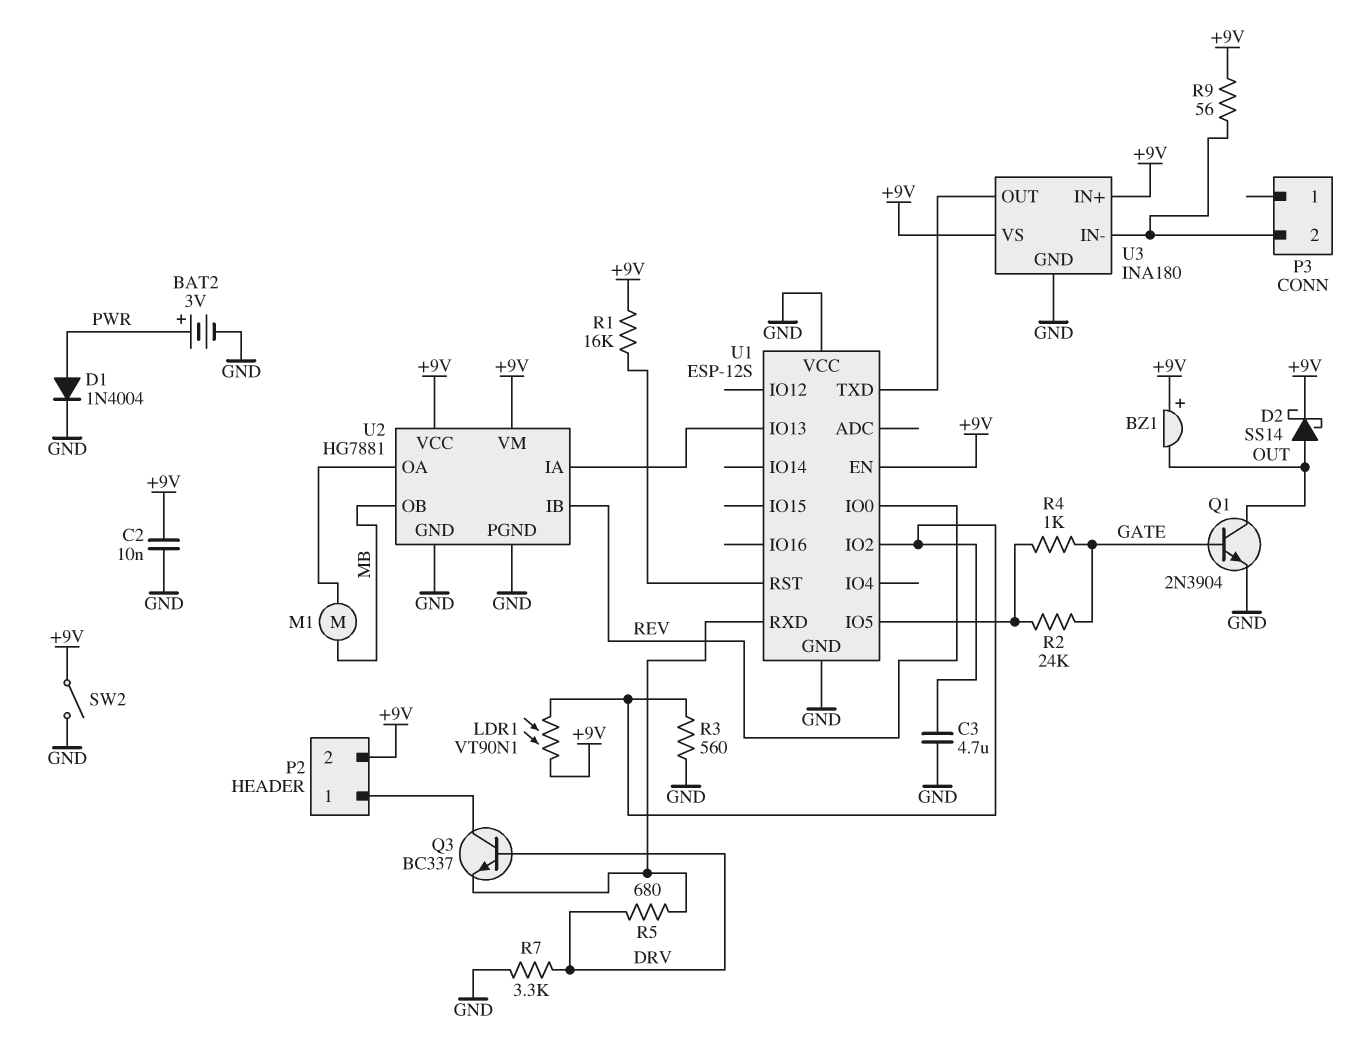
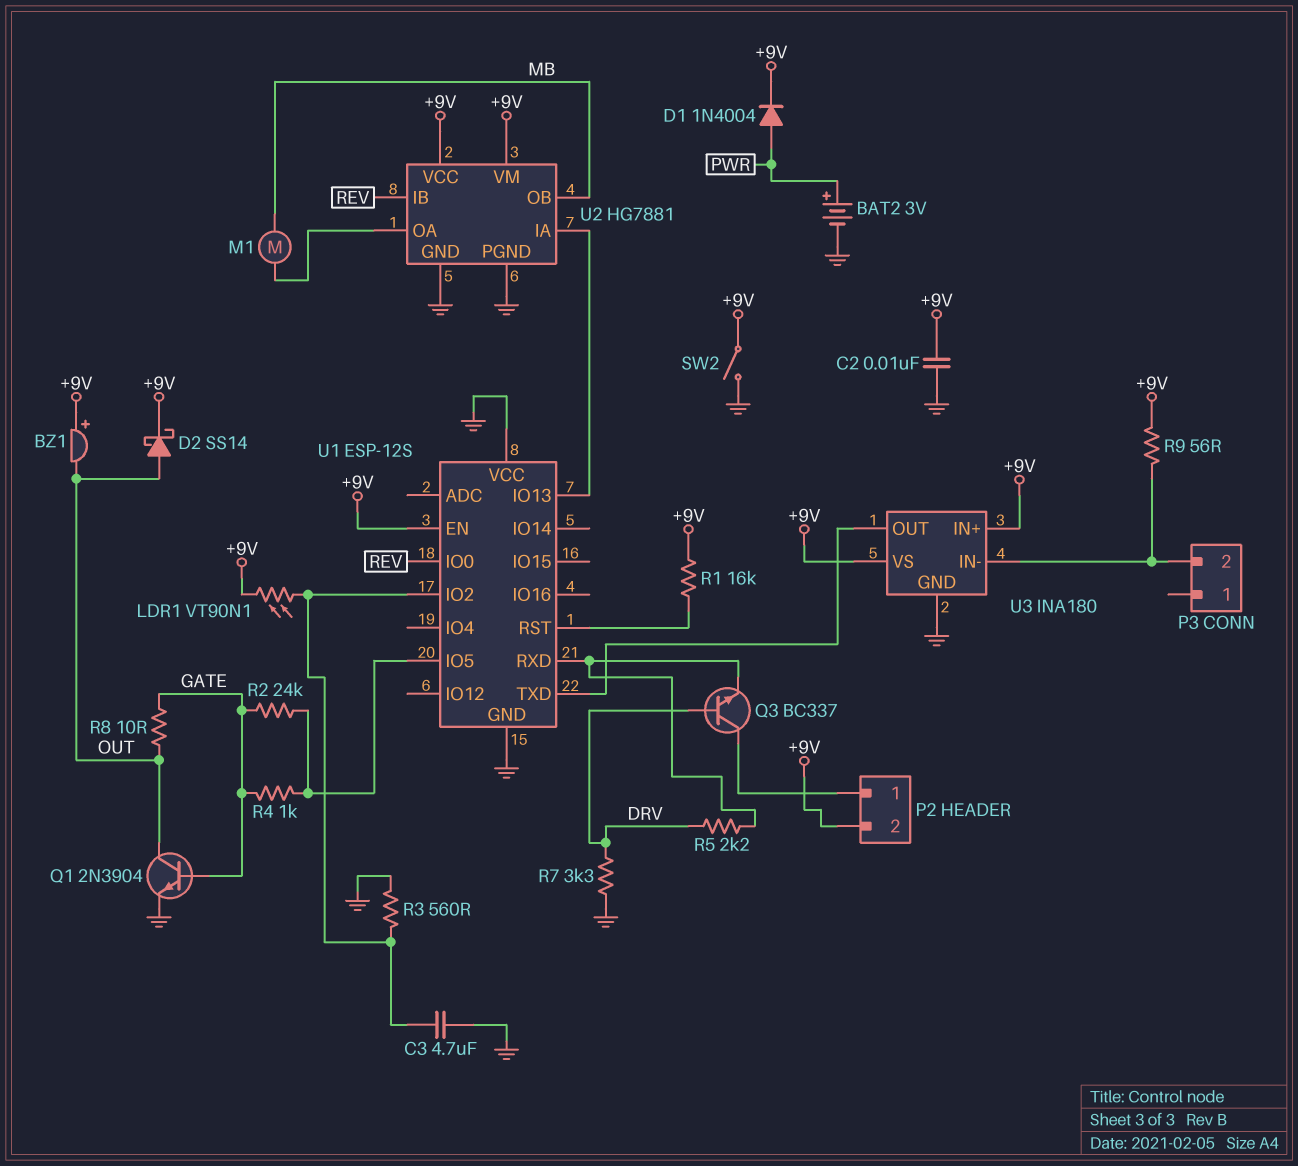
D1: diode 1N4004 (A PWR, K GND) -> diode 1N4004 (A PWR, K +9V)
R5: 680 (DRV, U1/RXD) -> 2.2k (DRV, U1/RXD)
R8: none -> 10 (GATE, OUT)

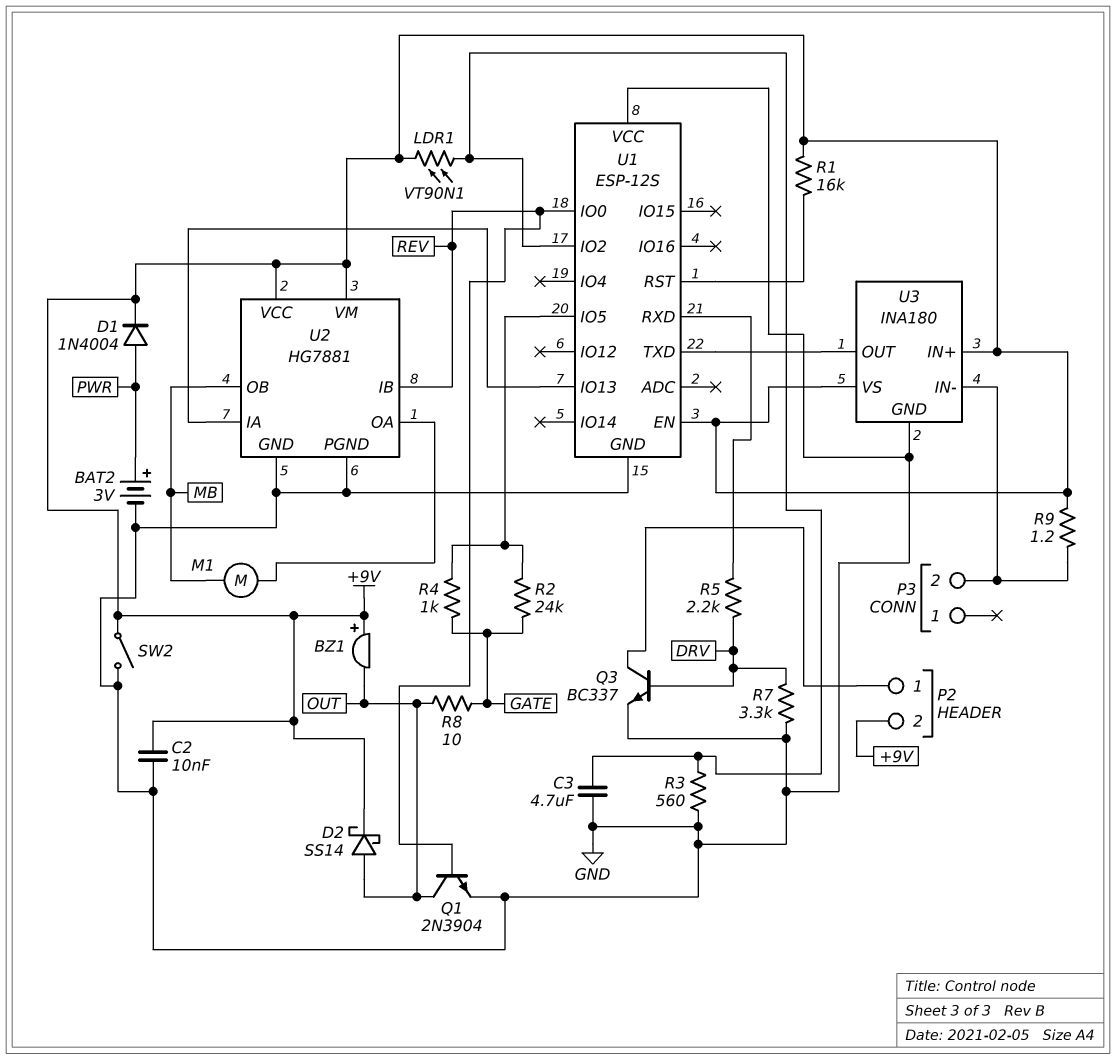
Q1: NPN 2N3904 (B GATE, C OUT, E GND) -> NPN 2N3904 (B REV, C OUT, E GND)
Q3: NPN BC337 (B DRV, C P2/1, E U1/RXD) -> NPN BC337 (B DRV, C P2/1, E GND)
R9: 56 (+9V, P3/2) -> 1.2 (+9V, P3/2)

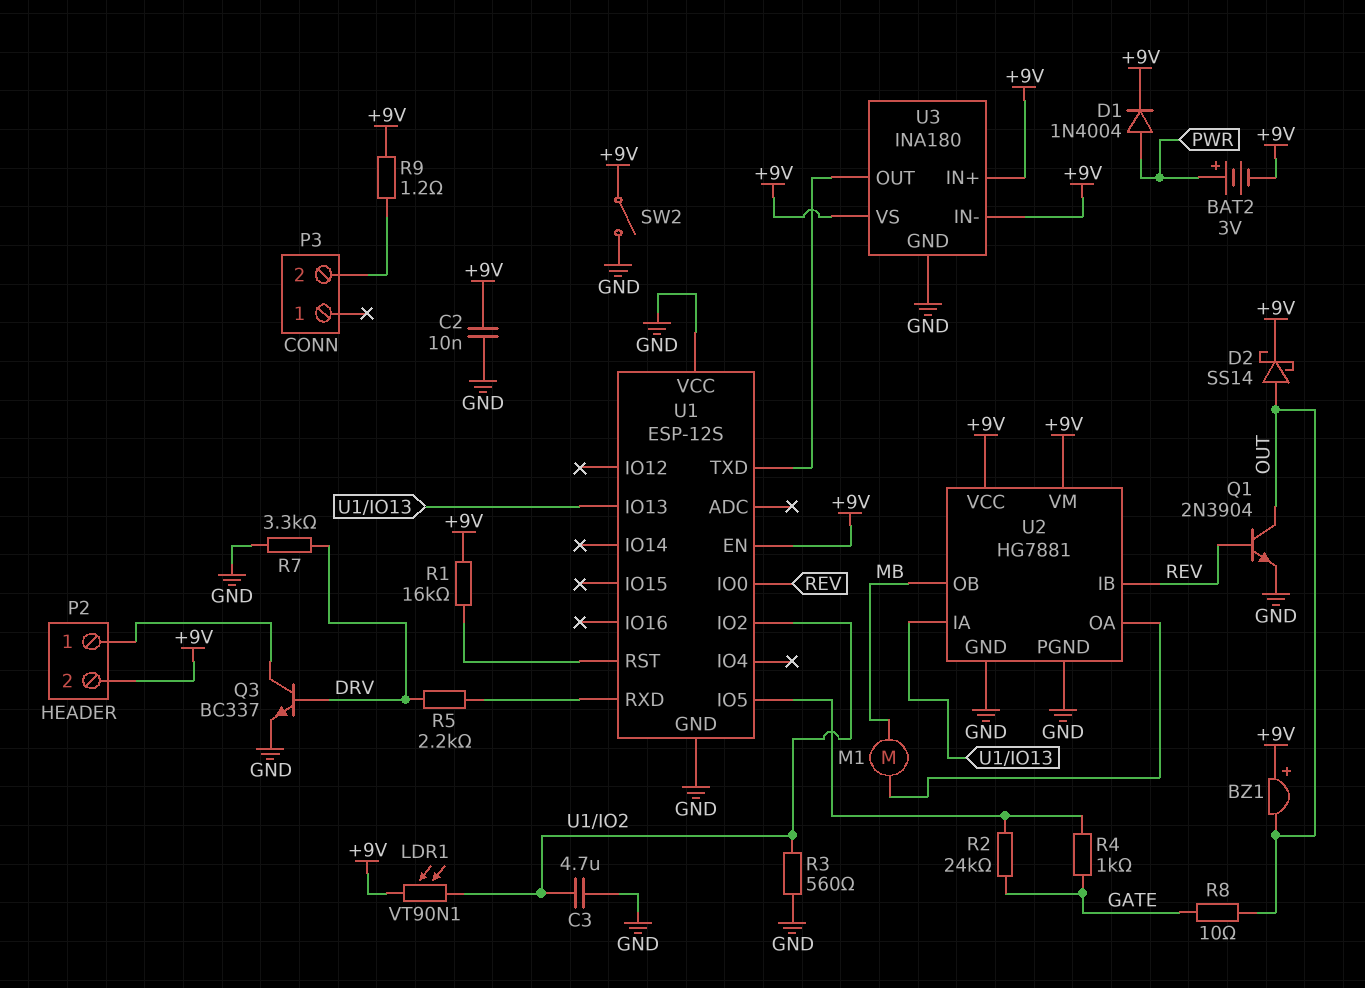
BAT2: 3V (plus PWR, minus GND) -> 3V (plus PWR, minus +9V)
U3 pin IN-: P3/2 -> +9V

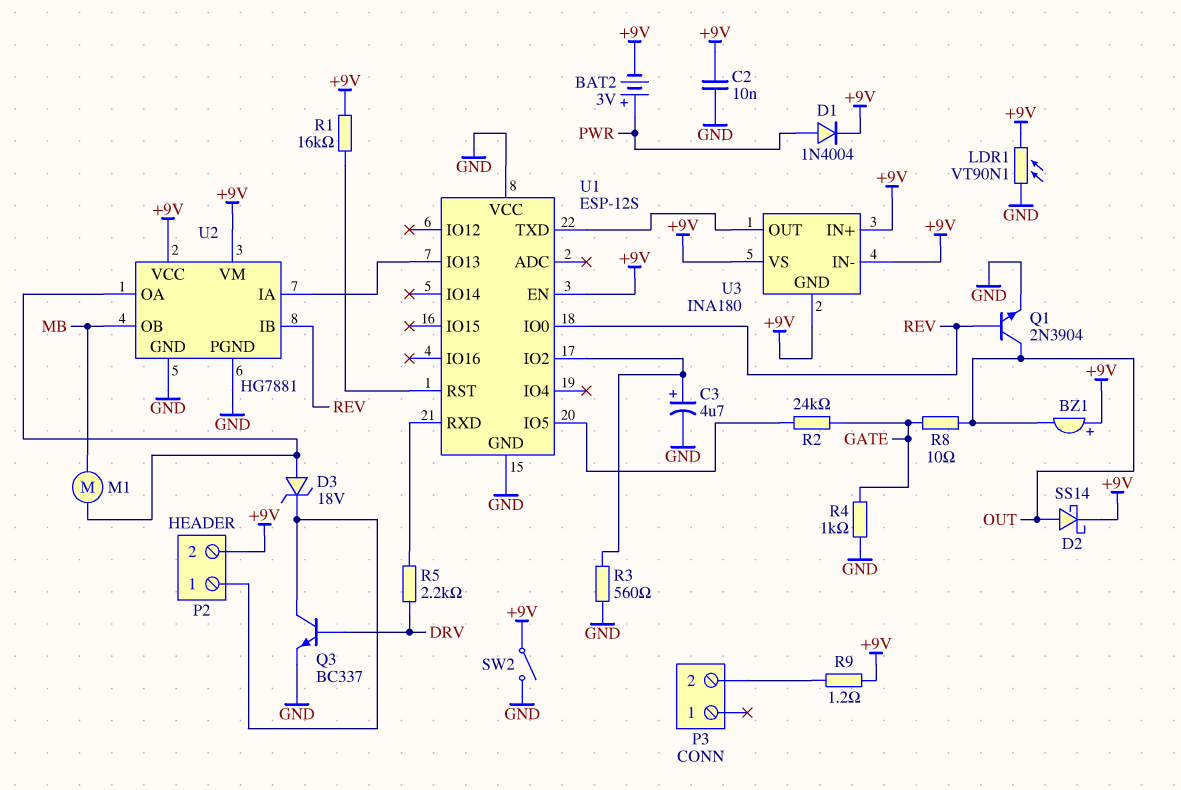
C3: 4.7uF (GND, U1/IO2) -> 4.7uF (plus U1/IO2, minus GND)
D3: none -> zener 18V (A U2/OA, K P2/1)
LDR1: VT90N1 (+9V, U1/IO2) -> VT90N1 (+9V, GND)
R4: 1k (GATE, U1/IO5) -> 1k (GATE, GND)
R7: 3.3k (DRV, GND) -> none
U3 pin GND: GND -> +9V

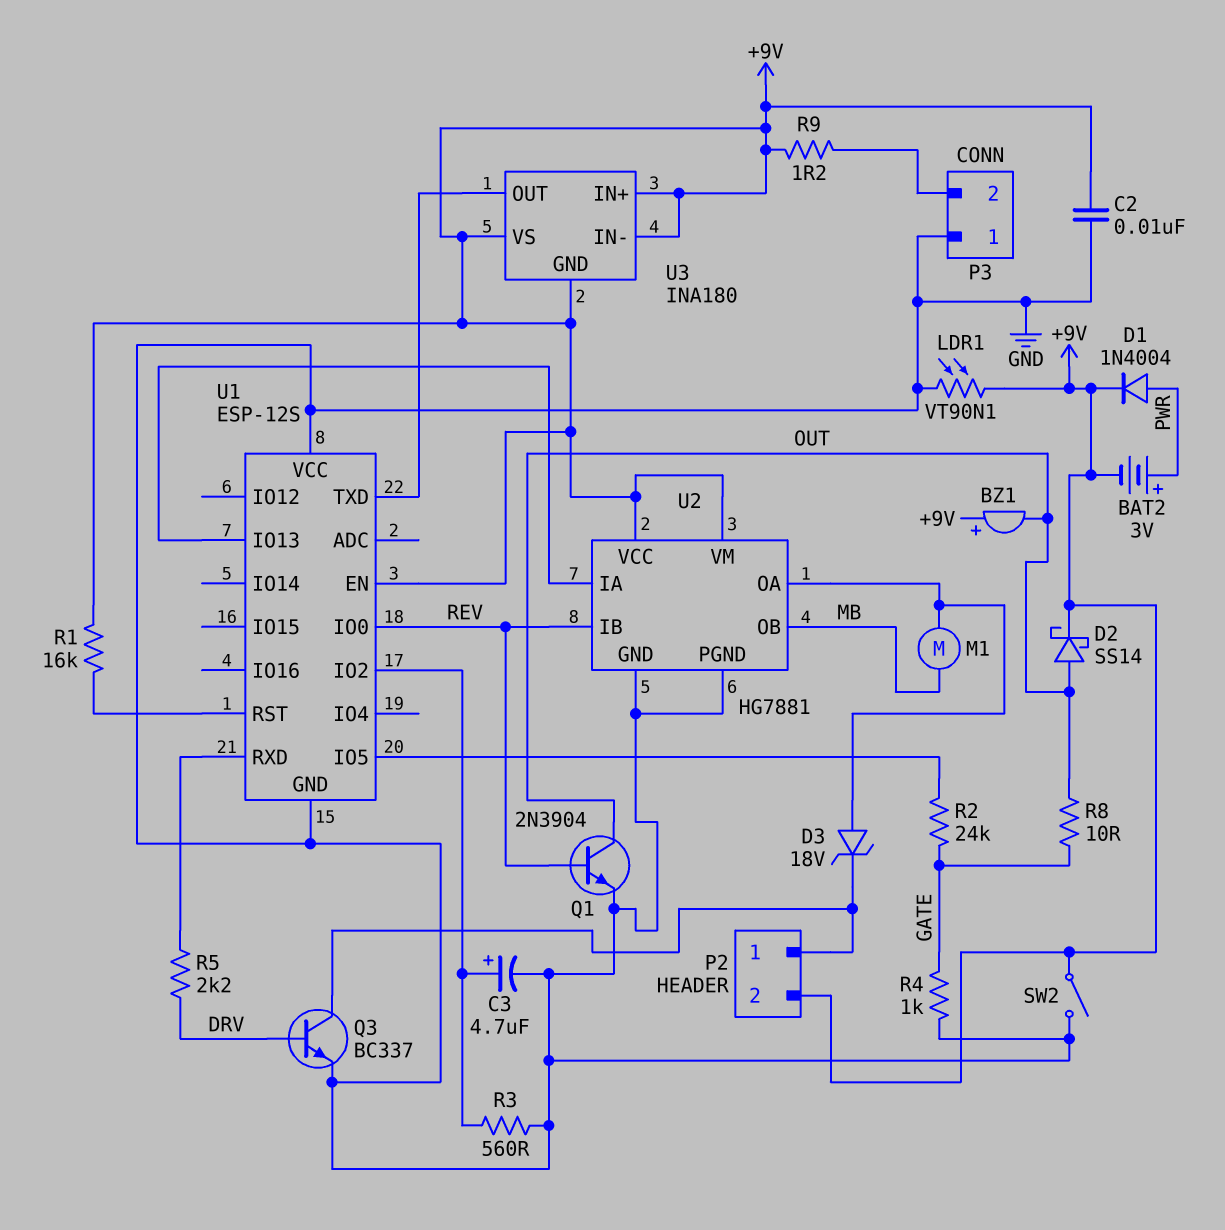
P3 pin 1: none -> GND

